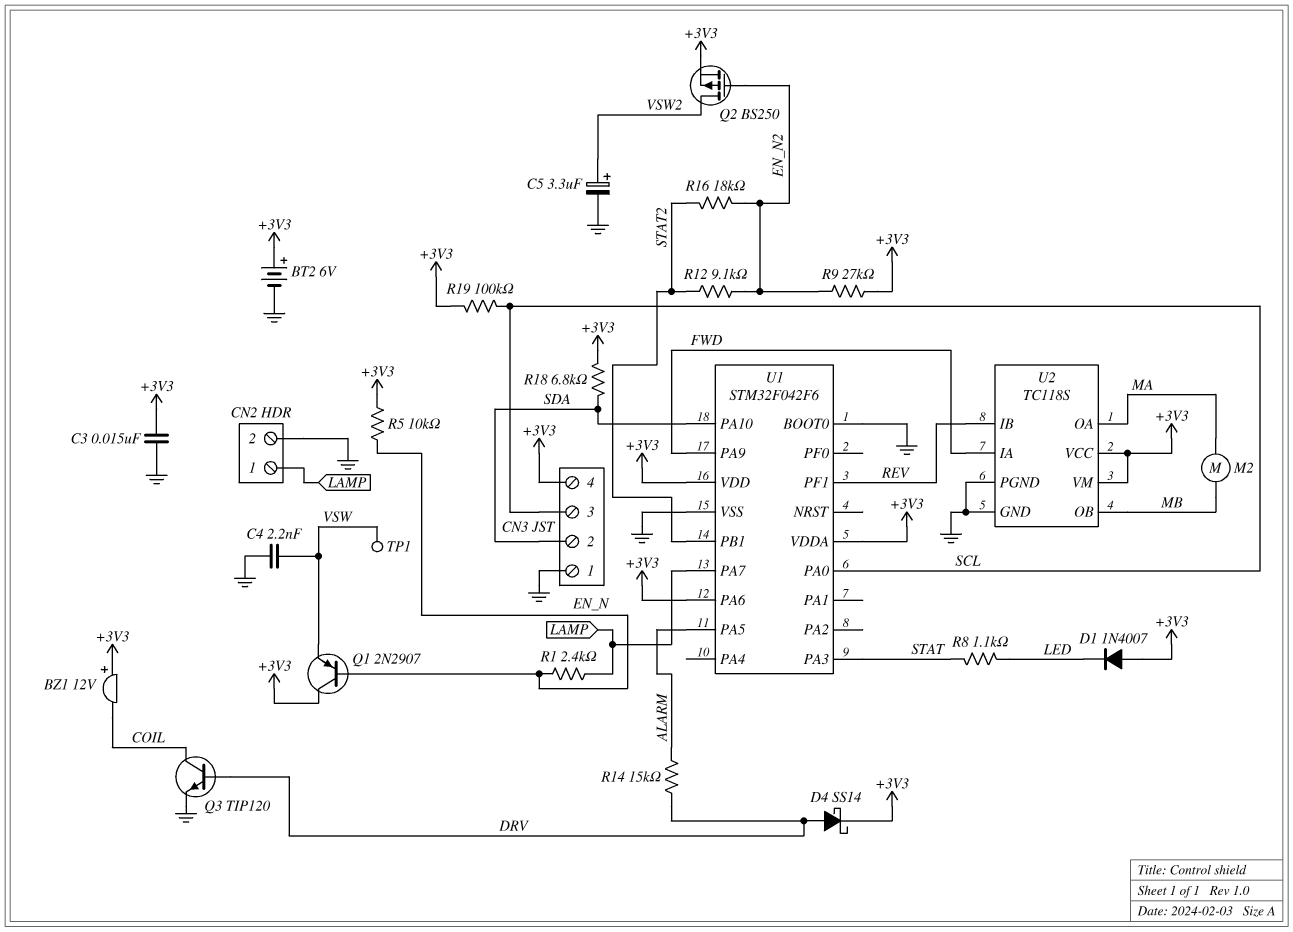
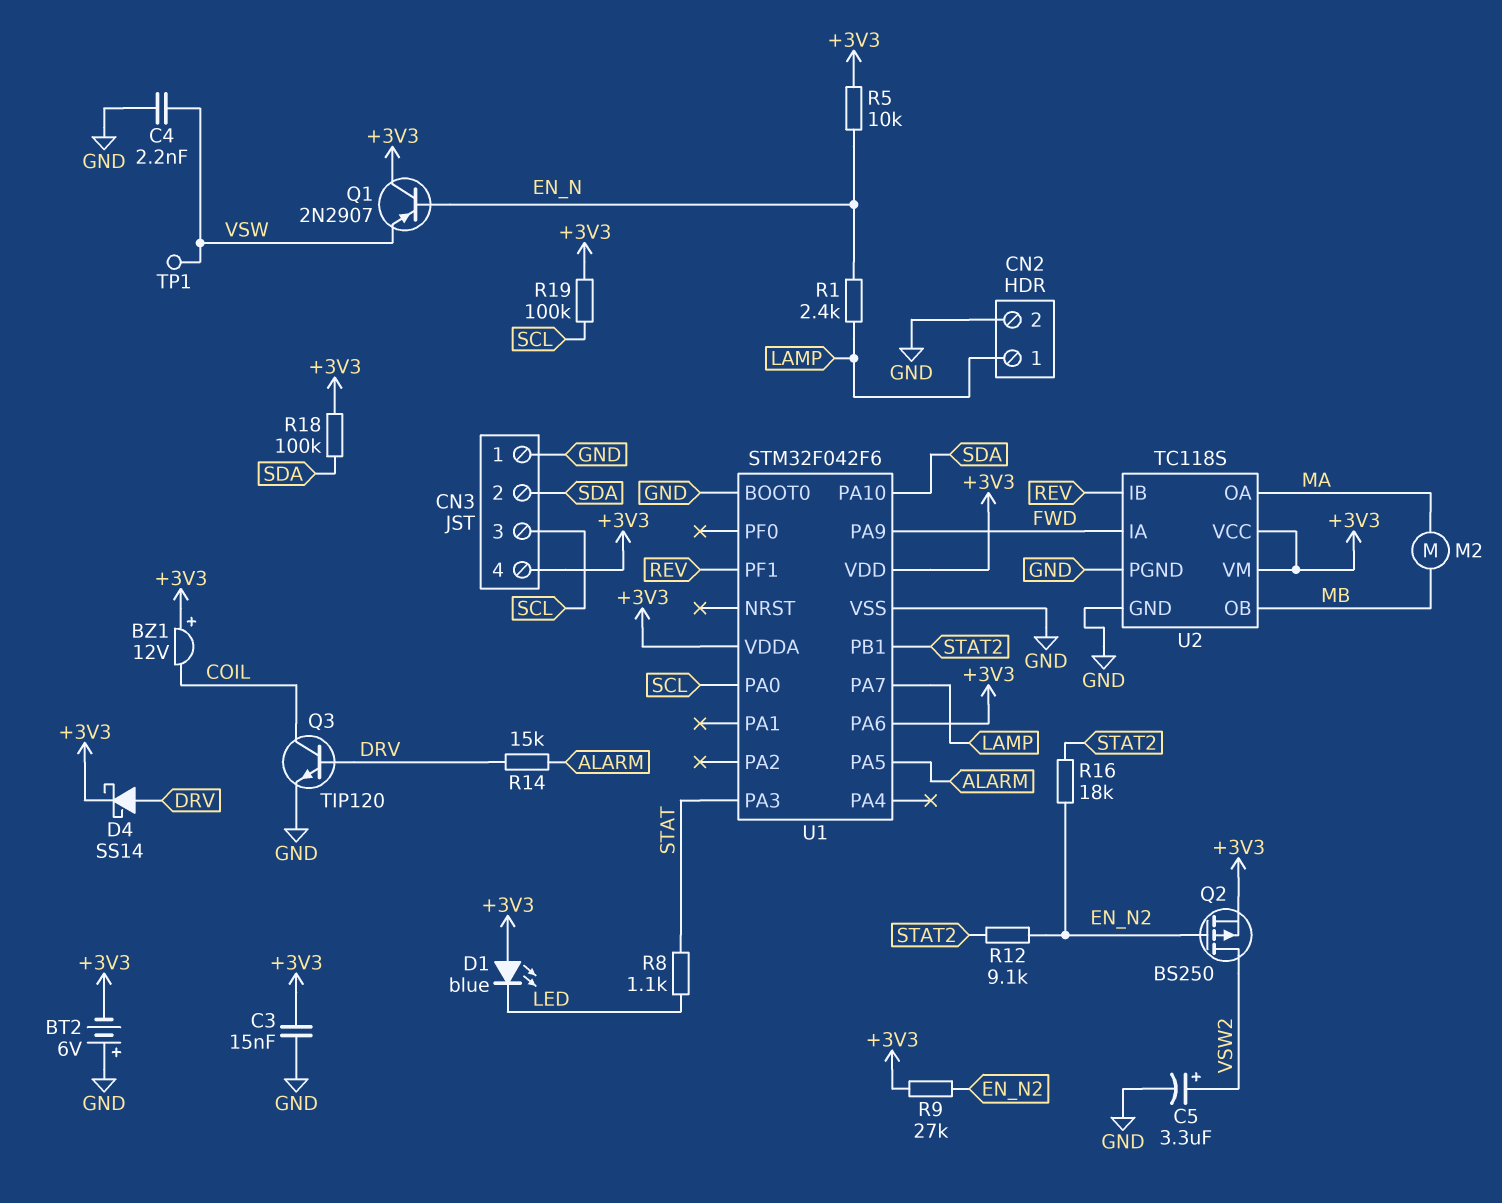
BT2: 6V (plus +3V3, minus GND) -> 6V (plus GND, minus +3V3)
D1: diode 1N4007 (A +3V3, K LED) -> LED blue (A +3V3, K LED)
R18: 6.8k (+3V3, SDA) -> 100k (+3V3, SDA)

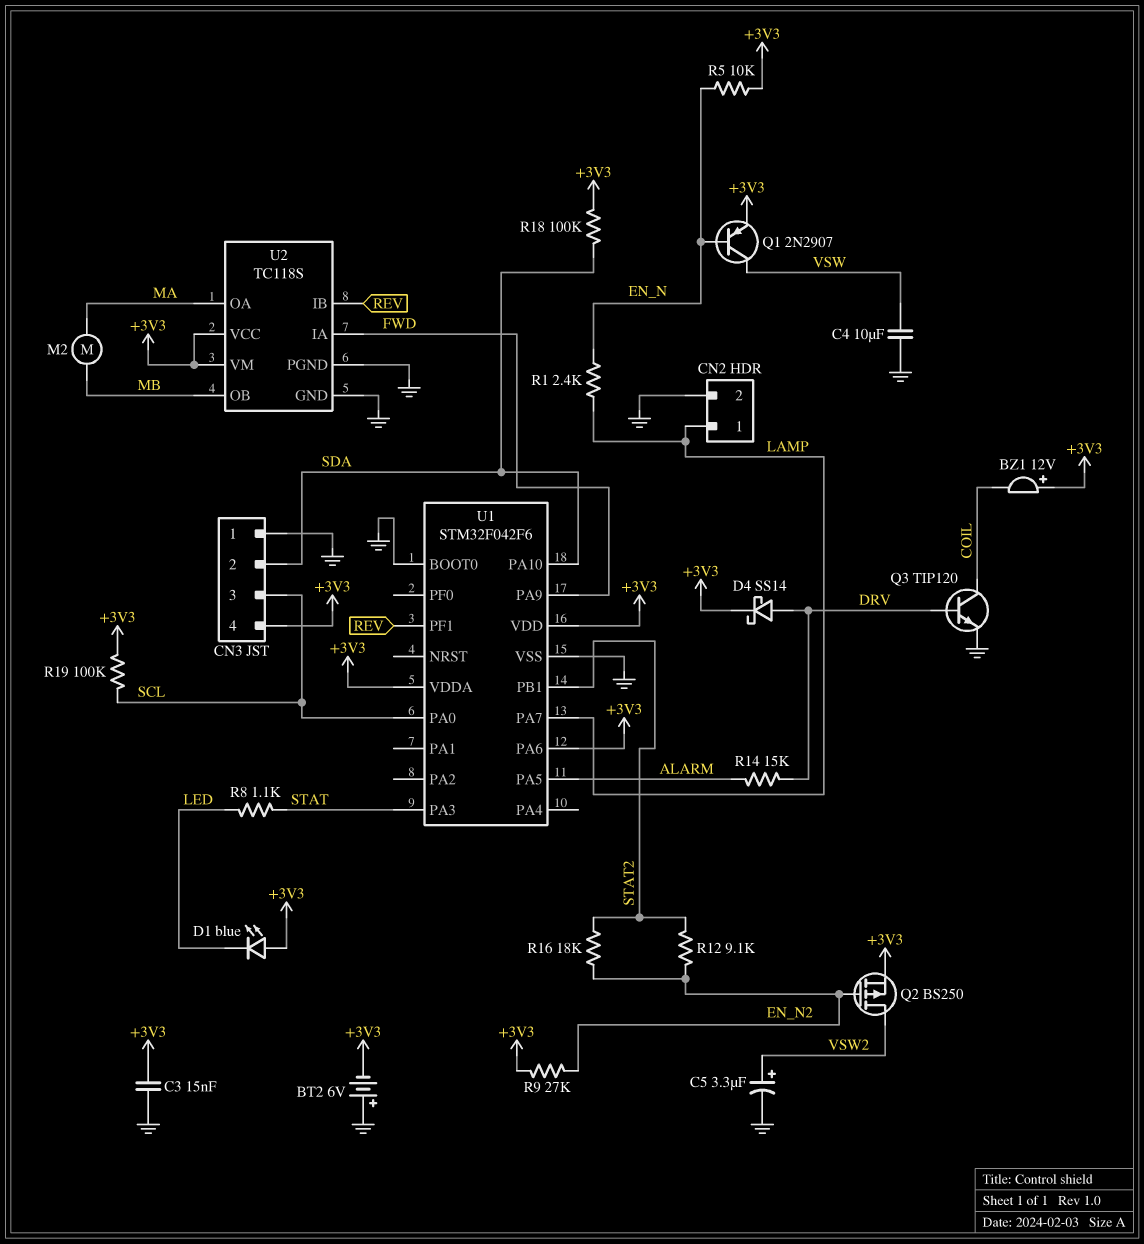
C4: 2.2nF (GND, VSW) -> 10uF (GND, VSW)
Q1: PNP 2N2907 (B EN_N, C +3V3, E VSW) -> PNP 2N2907 (B EN_N, C VSW, E +3V3)
TP1: test point (VSW) -> none

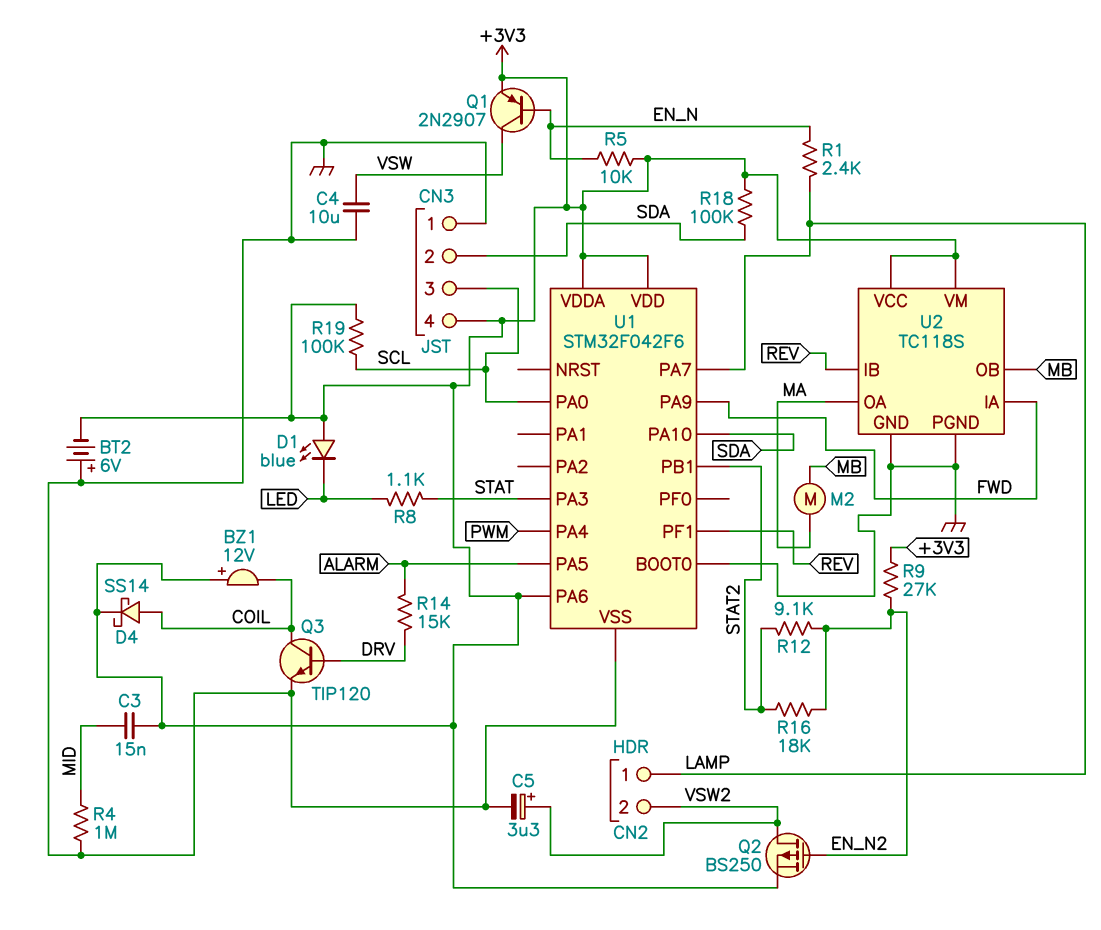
C3: 15nF (+3V3, GND) -> 15nF (+3V3, MID)
CN2 pin 2: GND -> VSW2
D4: schottky SS14 (A DRV, K +3V3) -> schottky SS14 (A COIL, K +3V3)
R4: none -> 1M (GND, MID)
U1 pin PA4: none -> PWM

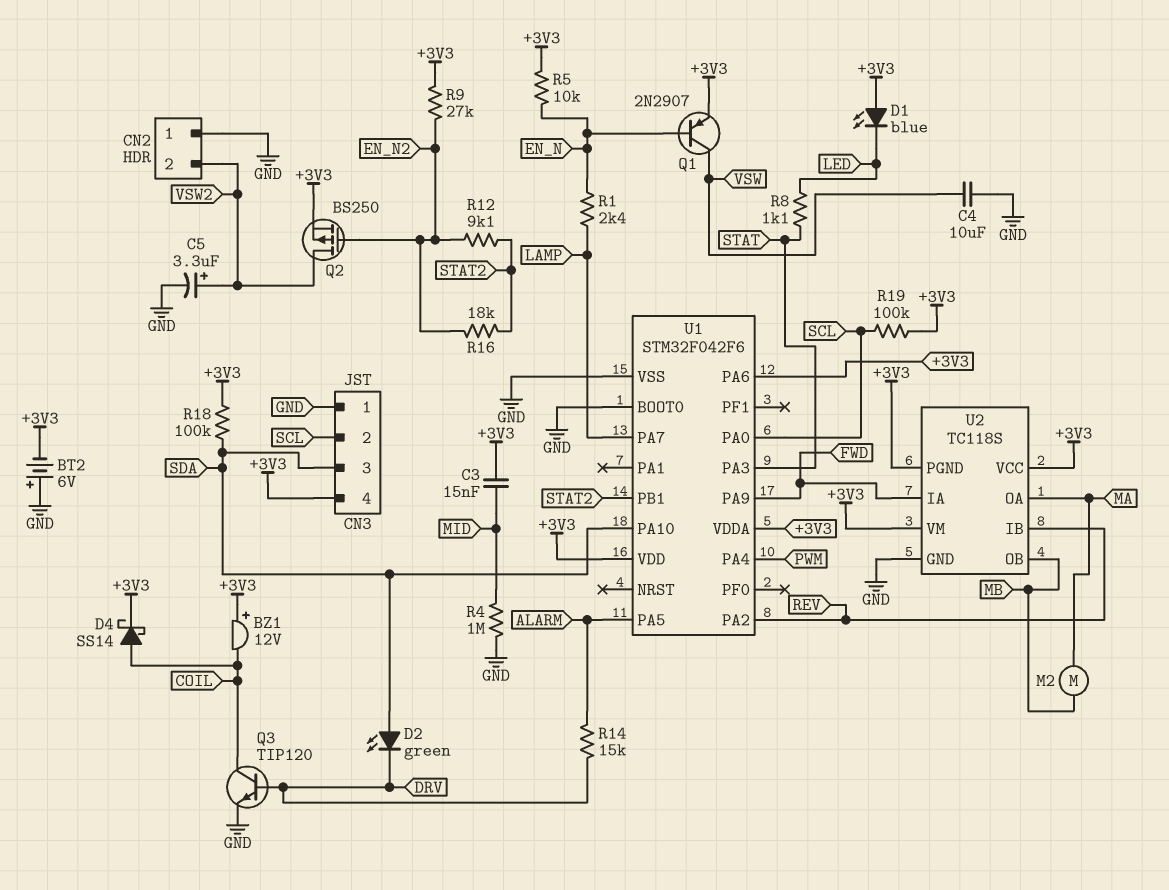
CN2 pin 1: LAMP -> GND
CN3 pin 2: SDA -> SCL
CN3 pin 3: SCL -> SDA
D2: none -> LED green (A SDA, K DRV)
U1 pin PA2: none -> REV
U1 pin PF1: REV -> none
U2 pin PGND: GND -> +3V3

